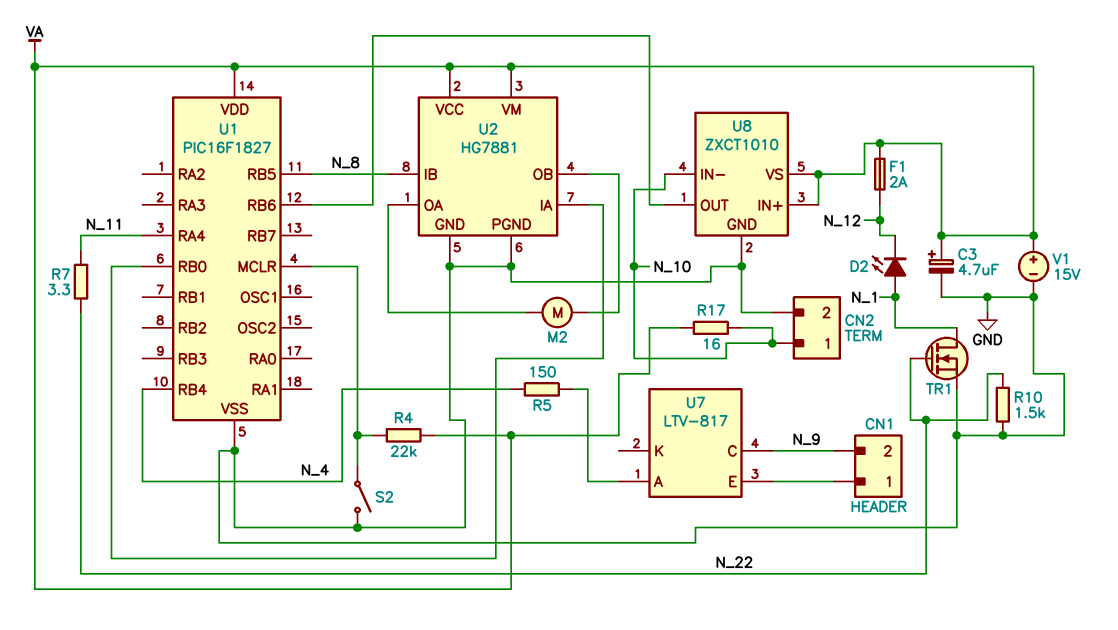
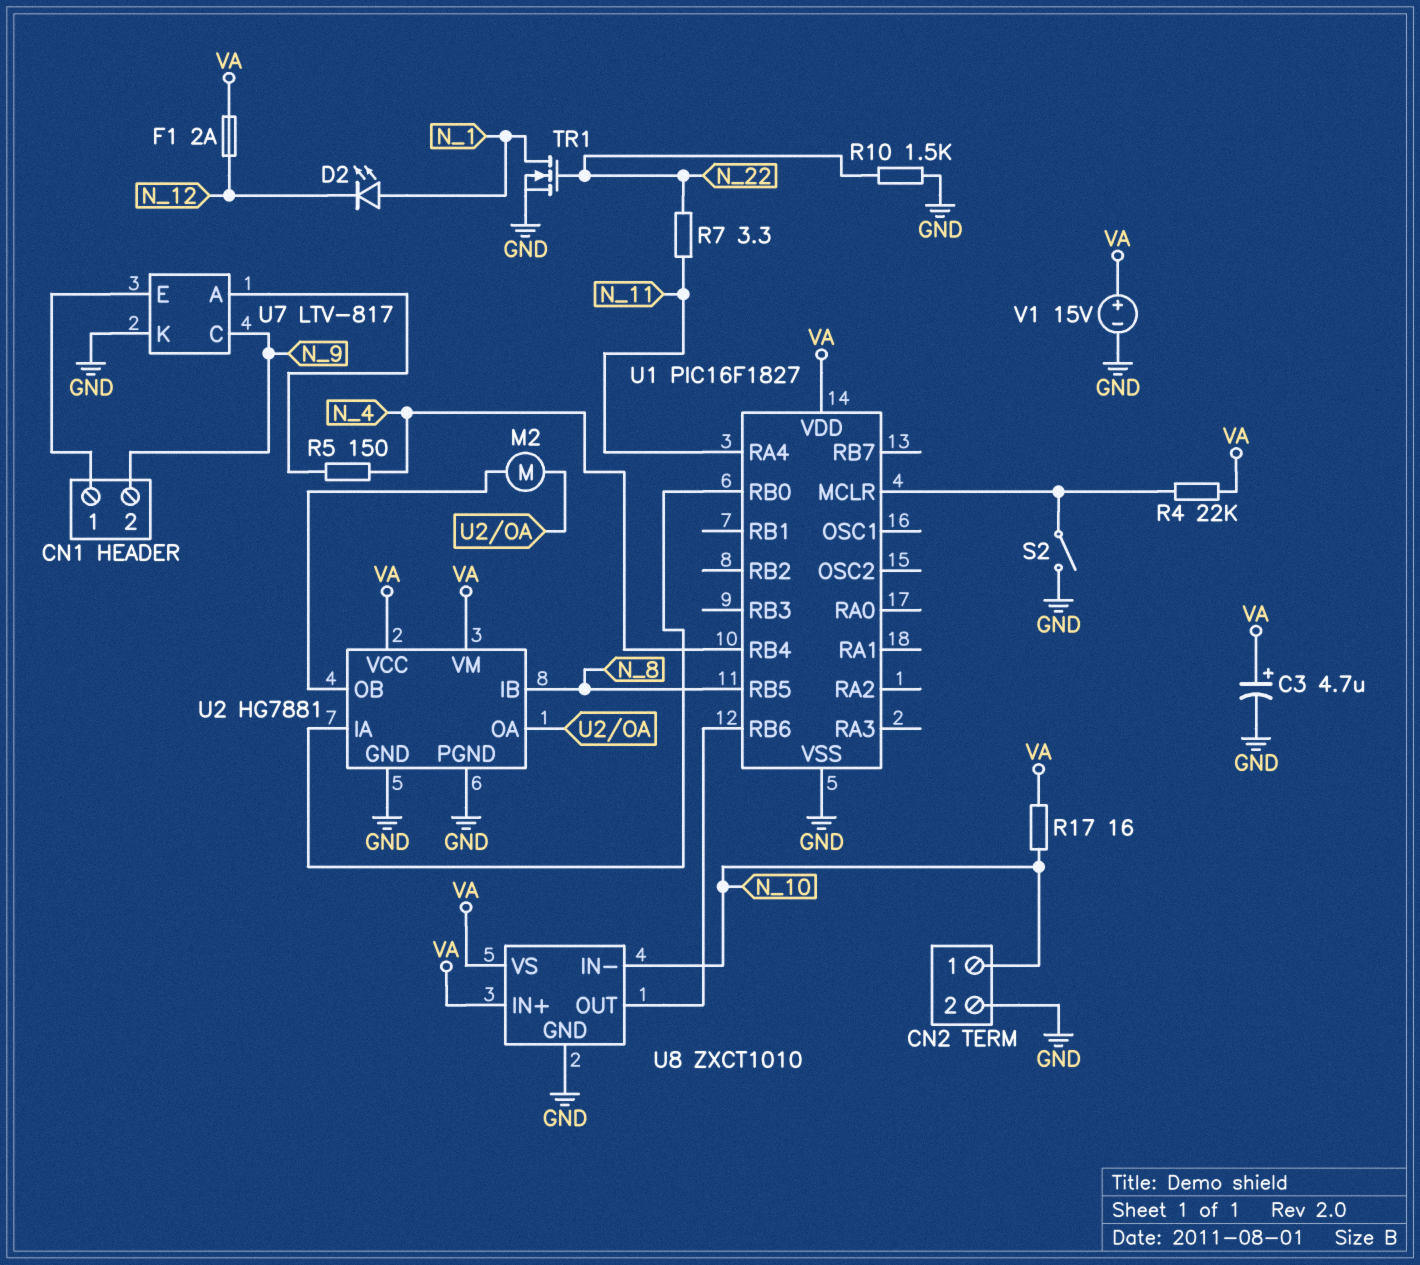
U7 pin K: none -> GND

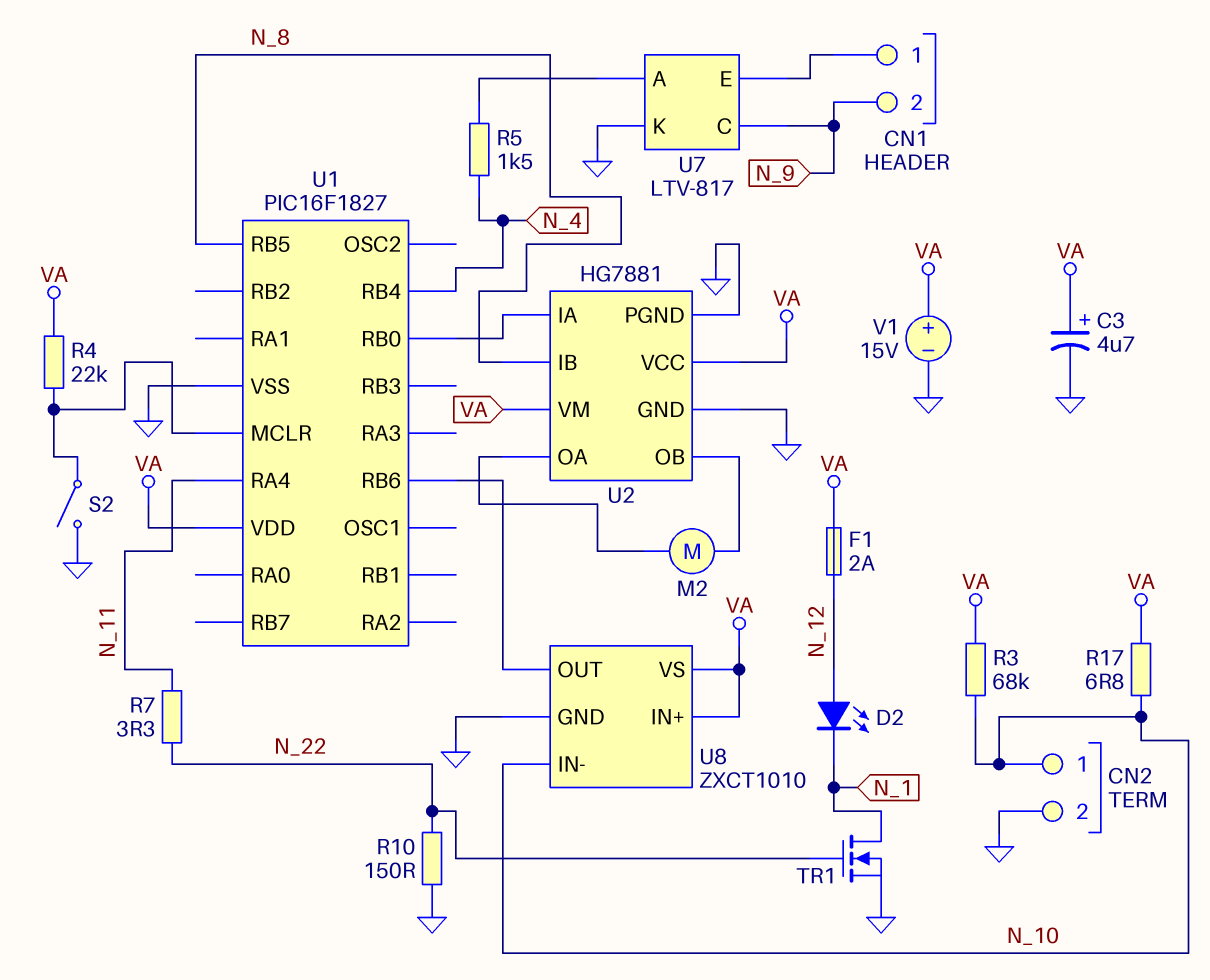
D2: LED (A N_1, K N_12) -> LED (A N_12, K N_1)
R3: none -> 68k (N_10, VA)
R5: 150 (N_4, U7/A) -> 1.5k (N_4, U7/A)
R10: 1.5k (GND, N_22) -> 150 (GND, N_22)
R17: 16 (N_10, VA) -> 6.8 (N_10, VA)

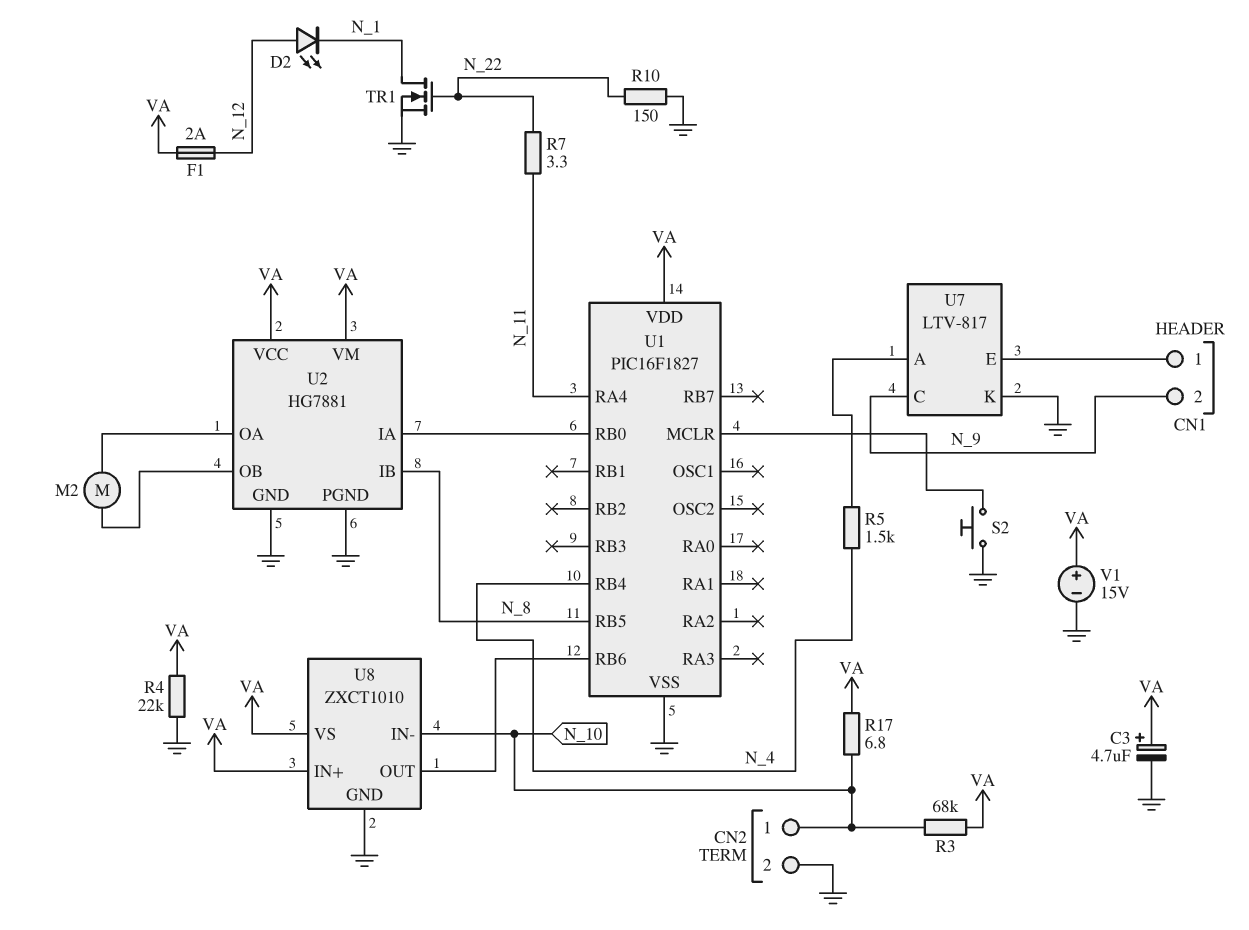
R4: 22k (U1/MCLR, VA) -> 22k (GND, VA)
S2: switch (GND, U1/MCLR) -> button (GND, U1/MCLR)

